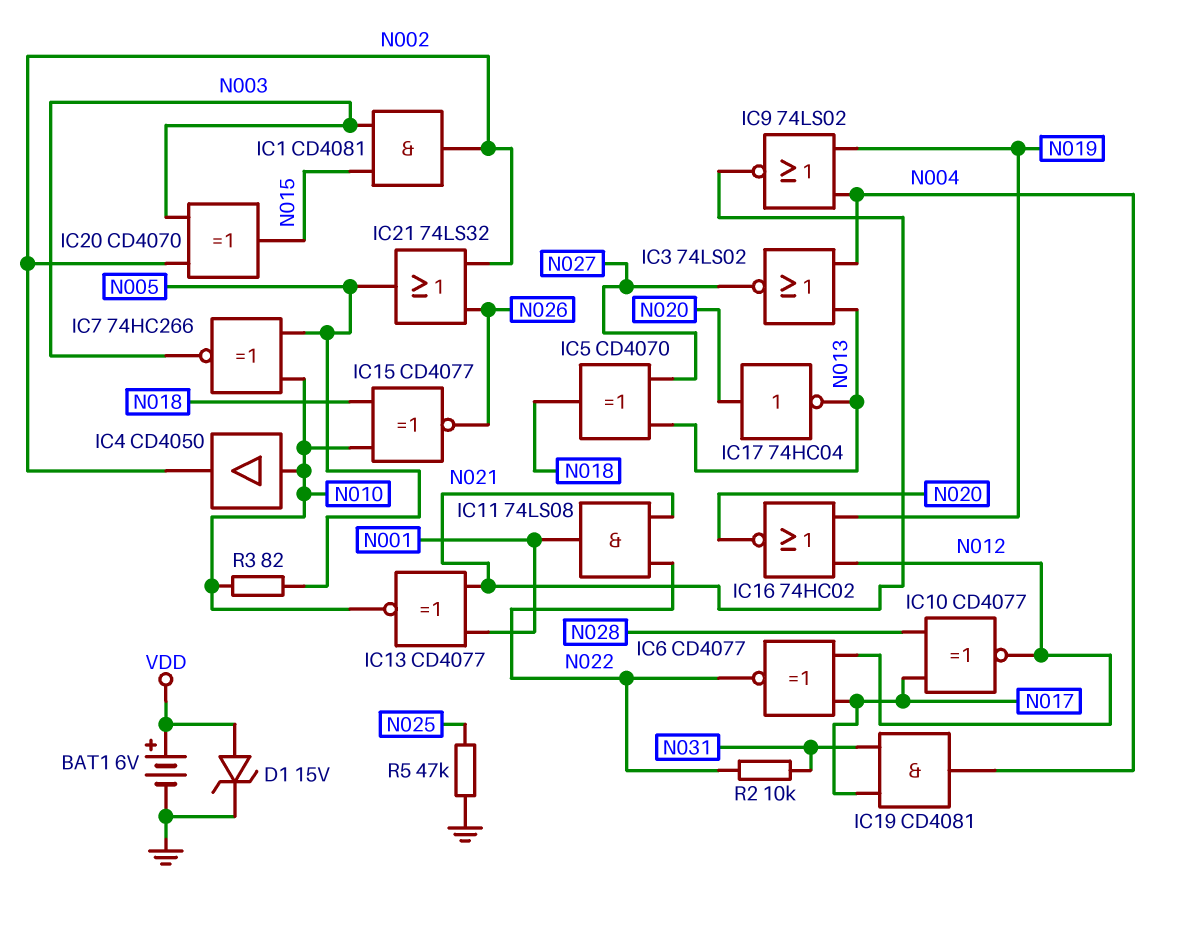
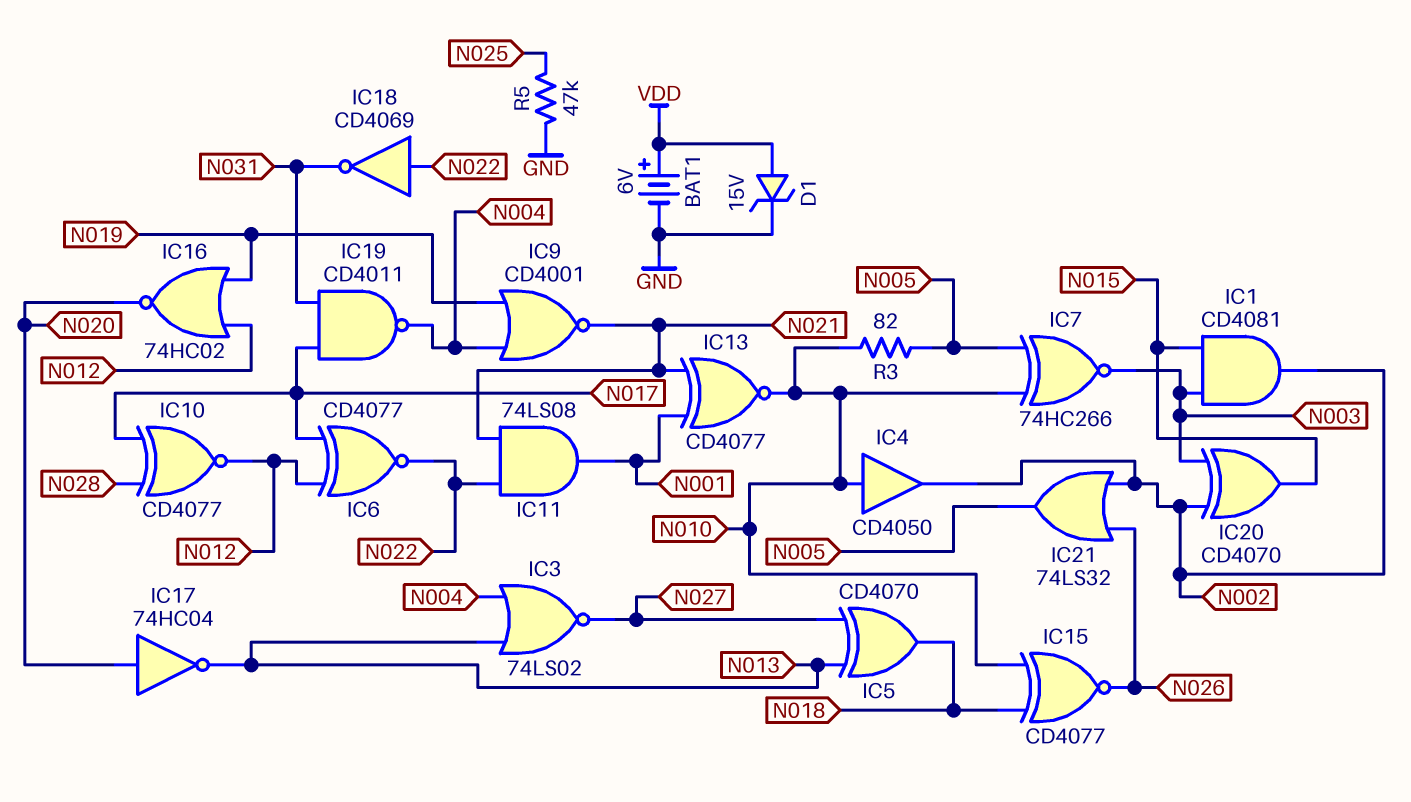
IC9: NOR 74LS02 (in N004, in N019, out N021) -> NOR CD4001 (in N004, in N019, out N021)
IC18: none -> NOT CD4069 (in N022, out N031)
IC19: AND CD4081 (in N017, in N031, out N004) -> NAND CD4011 (in N017, in N031, out N004)
R2: 10k (N022, N031) -> none

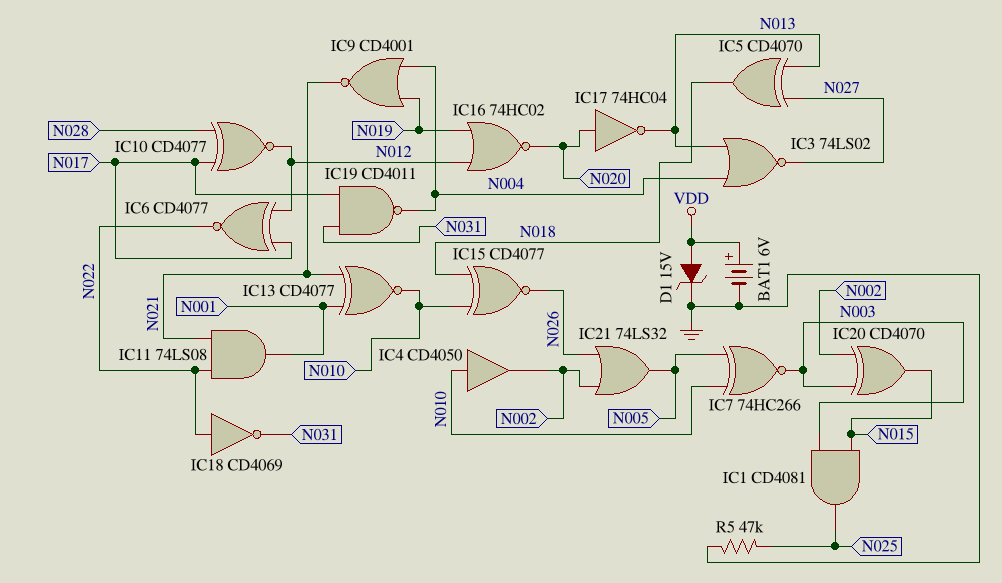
IC1: AND CD4081 (in N003, in N015, out N002) -> AND CD4081 (in N003, in N015, out N025)
R3: 82 (N005, N010) -> none

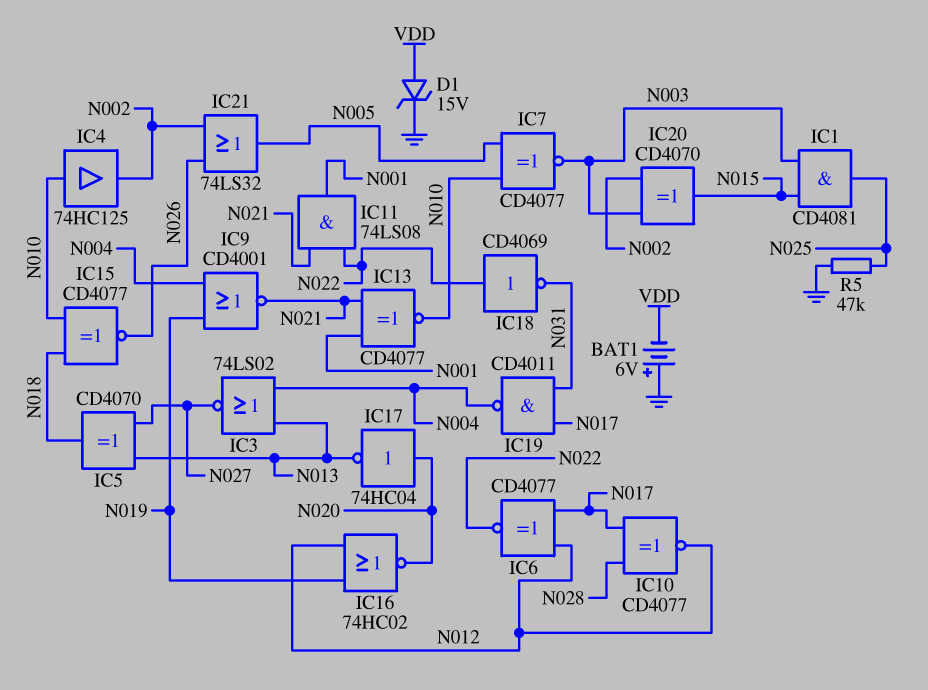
BAT1: 6V (plus VDD, minus GND) -> 6V (plus GND, minus VDD)
IC4: buffer CD4050 (in N010, out N002) -> buffer 74HC125 (in N010, out N002)
IC7: XNOR 74HC266 (in N005, in N010, out N003) -> XNOR CD4077 (in N005, in N010, out N003)

